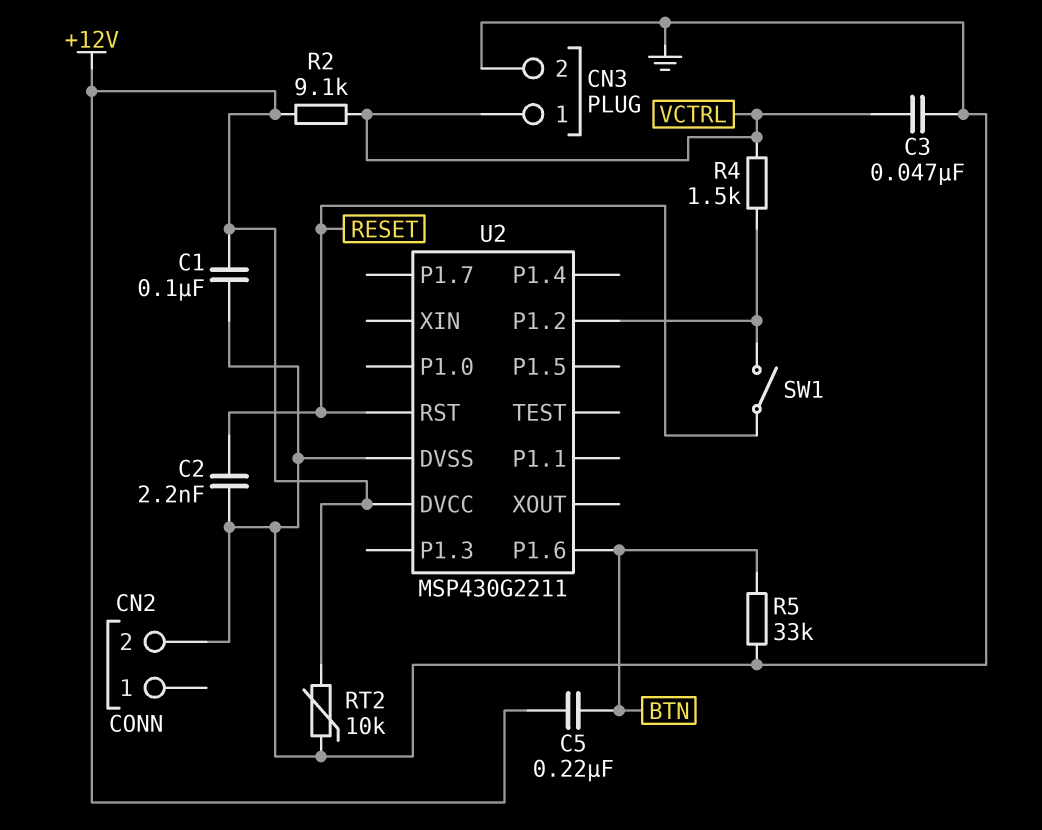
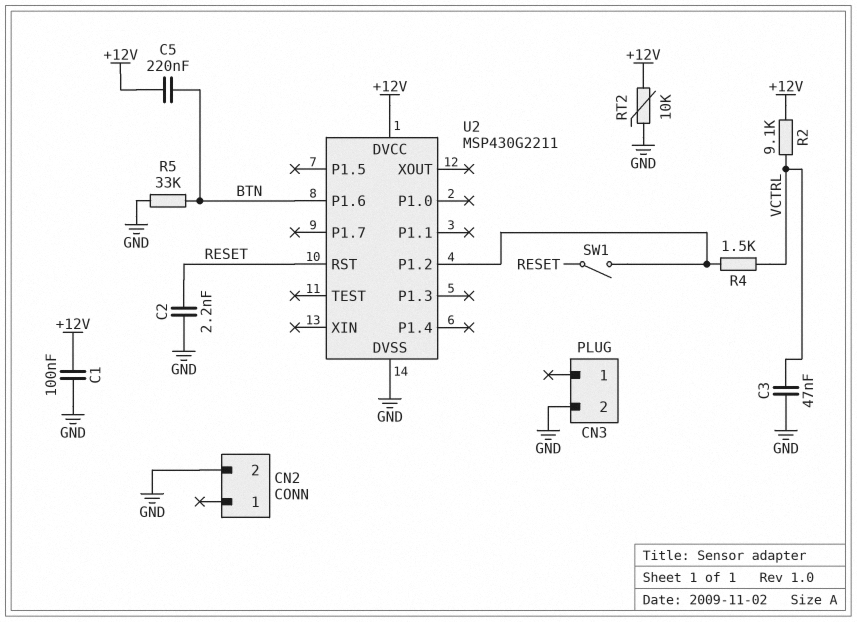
CN3 pin 1: VCTRL -> none

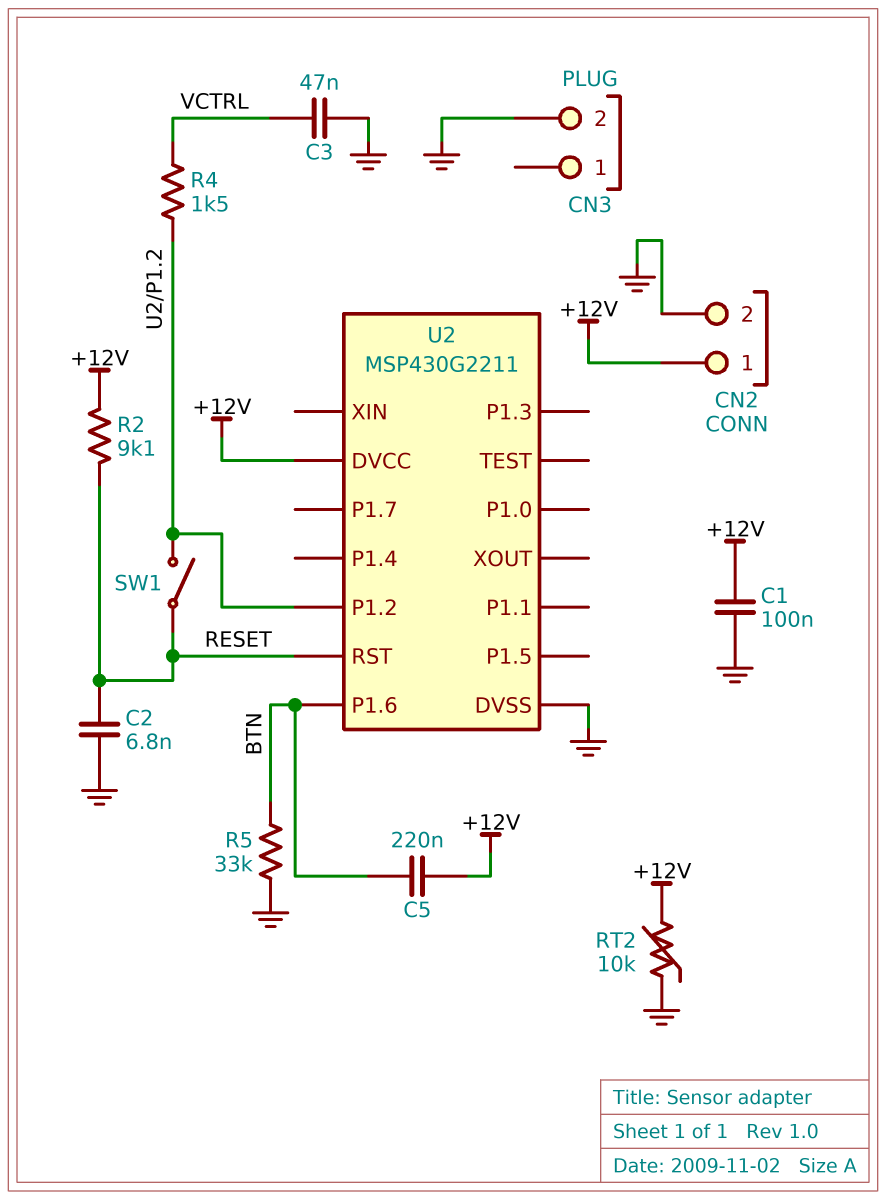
C2: 2.2nF (GND, RESET) -> 6.8nF (GND, RESET)
CN2 pin 1: none -> +12V
R2: 9.1k (+12V, VCTRL) -> 9.1k (+12V, RESET)

